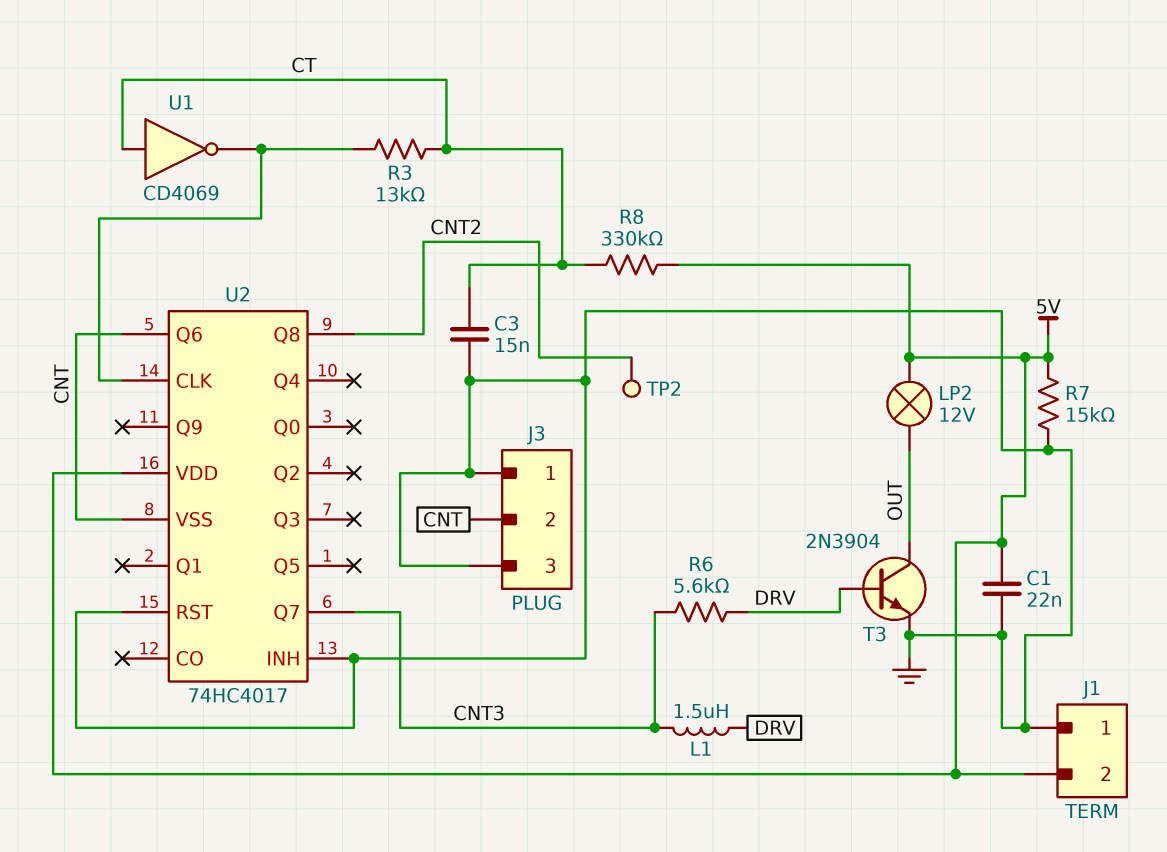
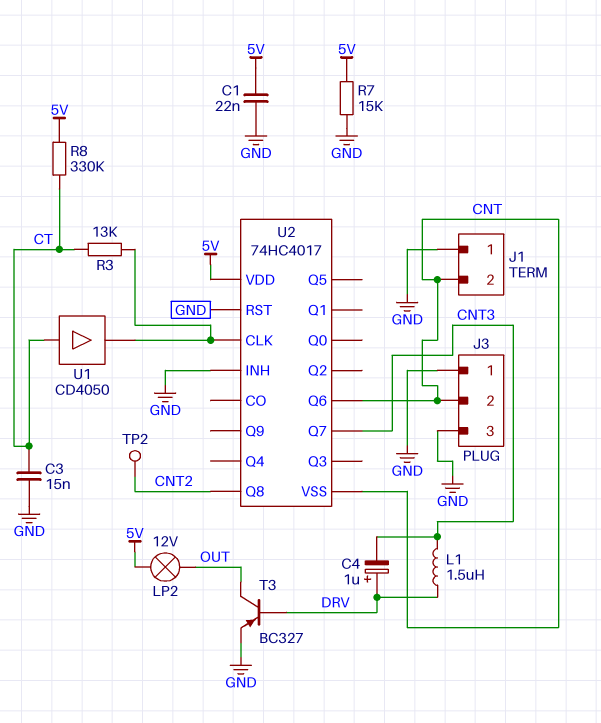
C4: none -> 1uF (plus DRV, minus CNT3)
J1 pin 2: 5V -> CNT
R6: 5.6k (CNT3, DRV) -> none
T3: NPN 2N3904 (B DRV, C OUT, E GND) -> PNP BC327 (B DRV, C OUT, E GND)
U1: NOT CD4069 (in CT, out U2/CLK) -> buffer CD4050 (in CT, out U2/CLK)

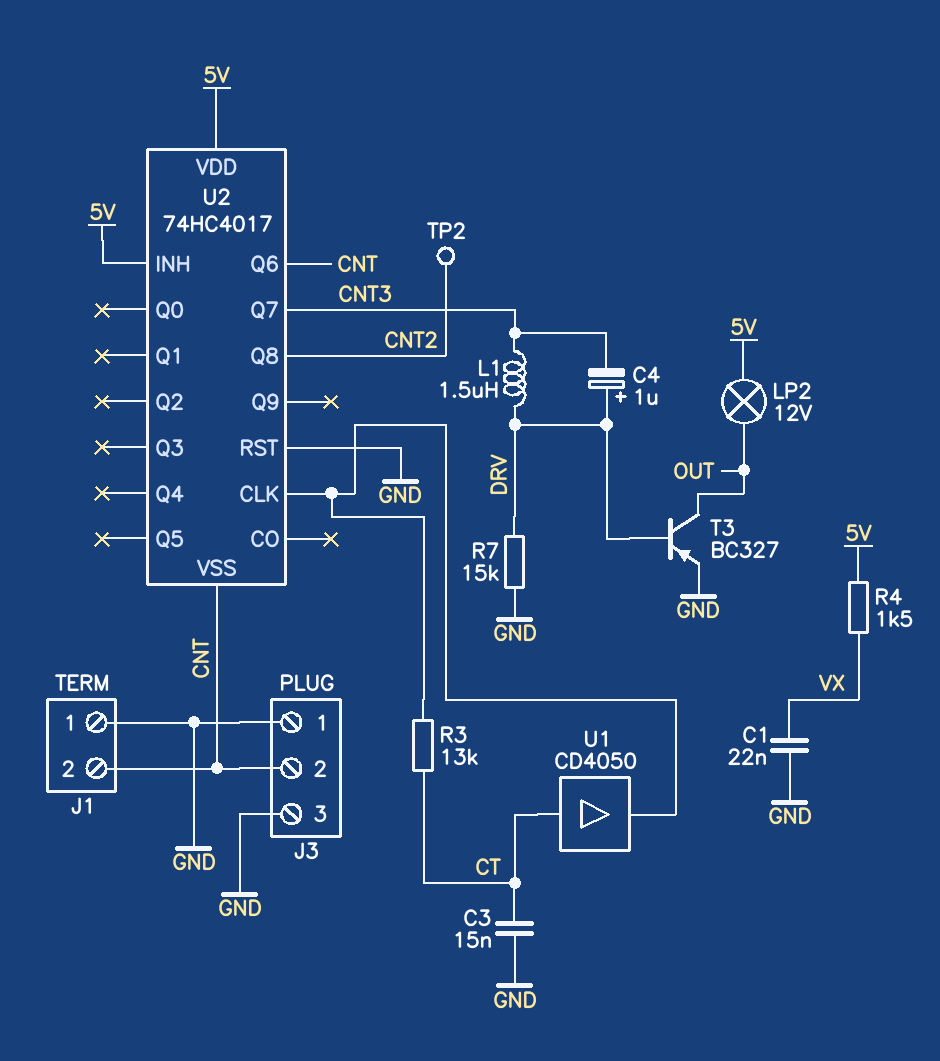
C1: 22nF (5V, GND) -> 22nF (GND, VX)
R4: none -> 1.5k (5V, VX)
R7: 15k (5V, GND) -> 15k (DRV, GND)
R8: 330k (5V, CT) -> none
U2 pin INH: GND -> 5V

